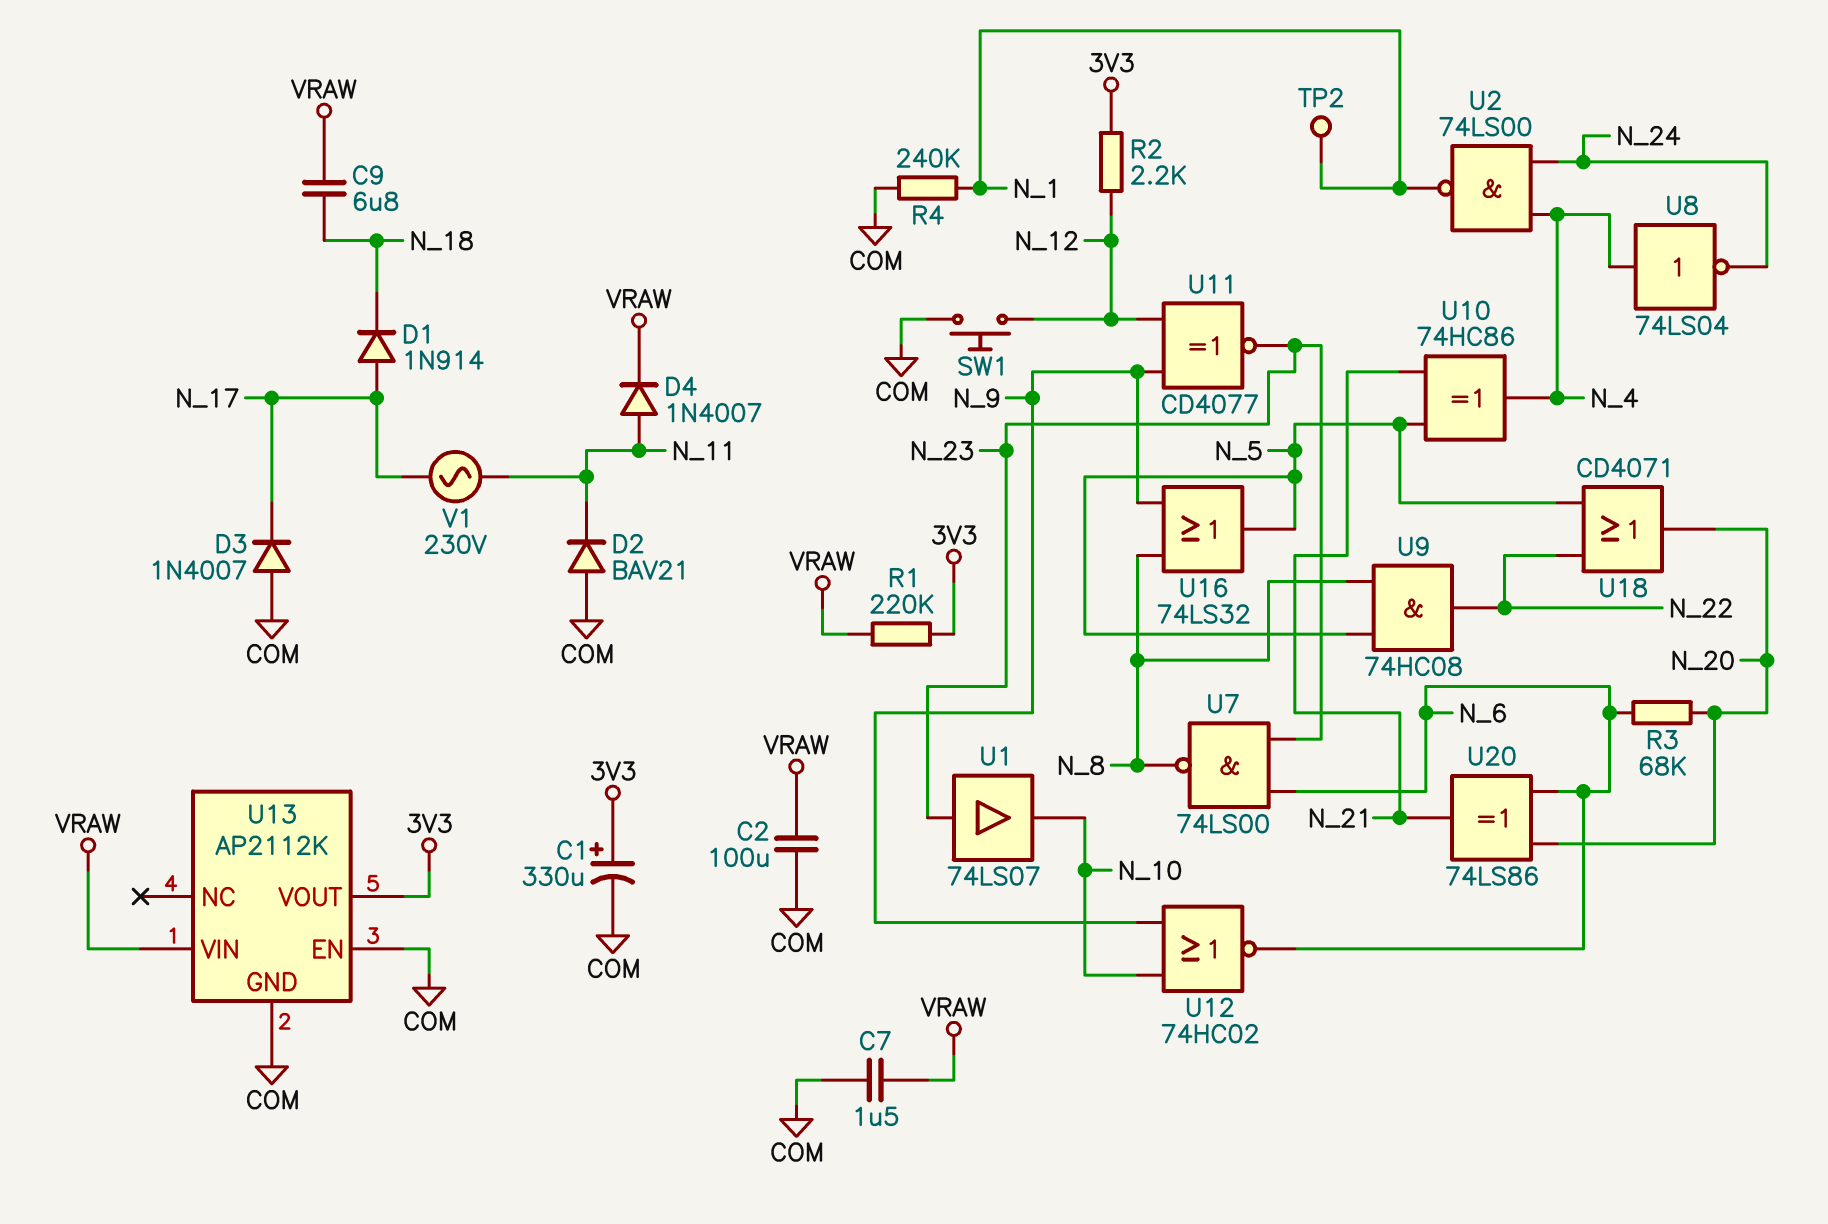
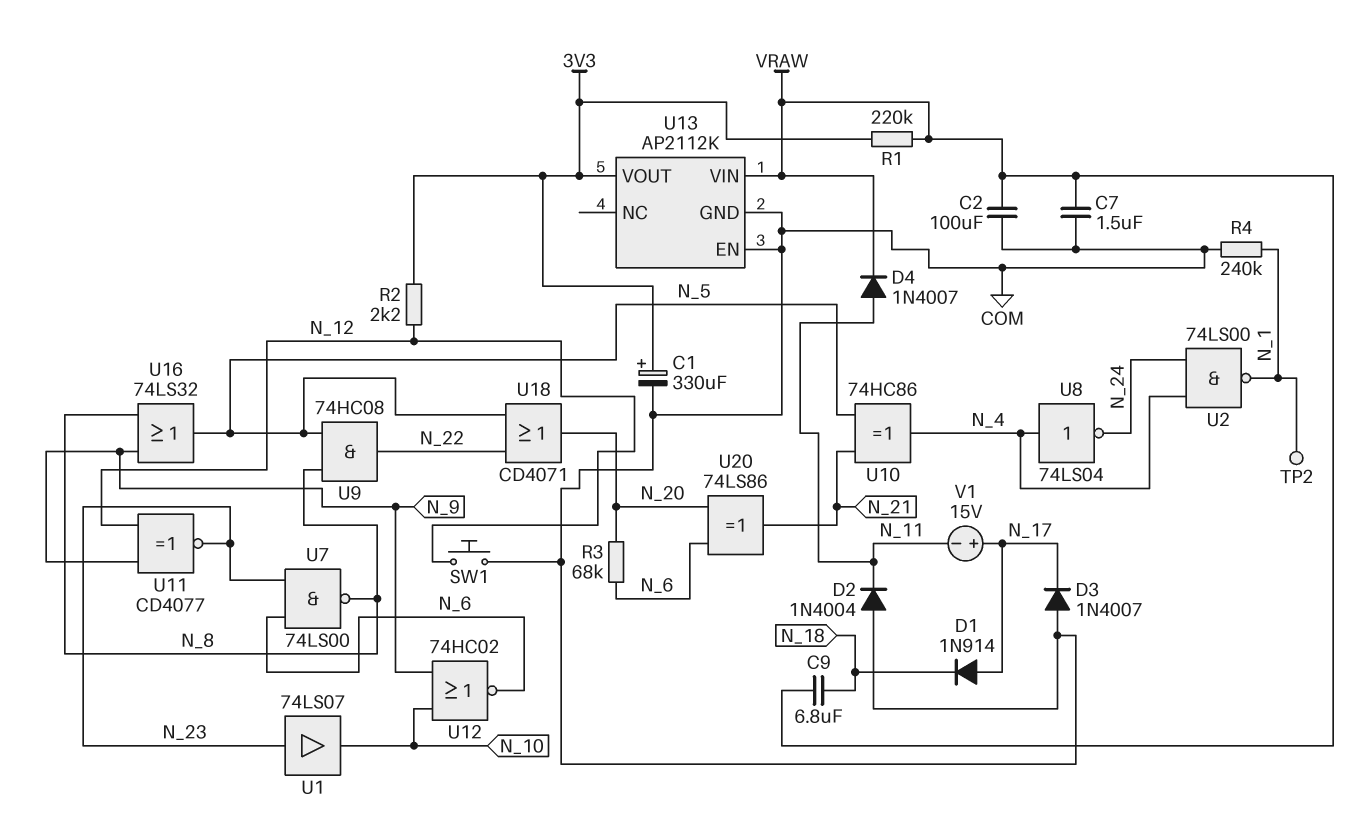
D2: diode BAV21 (A COM, K N_11) -> diode 1N4004 (A COM, K N_11)
V1: AC 230V (N_11, N_17) -> 15V (plus N_17, minus N_11)

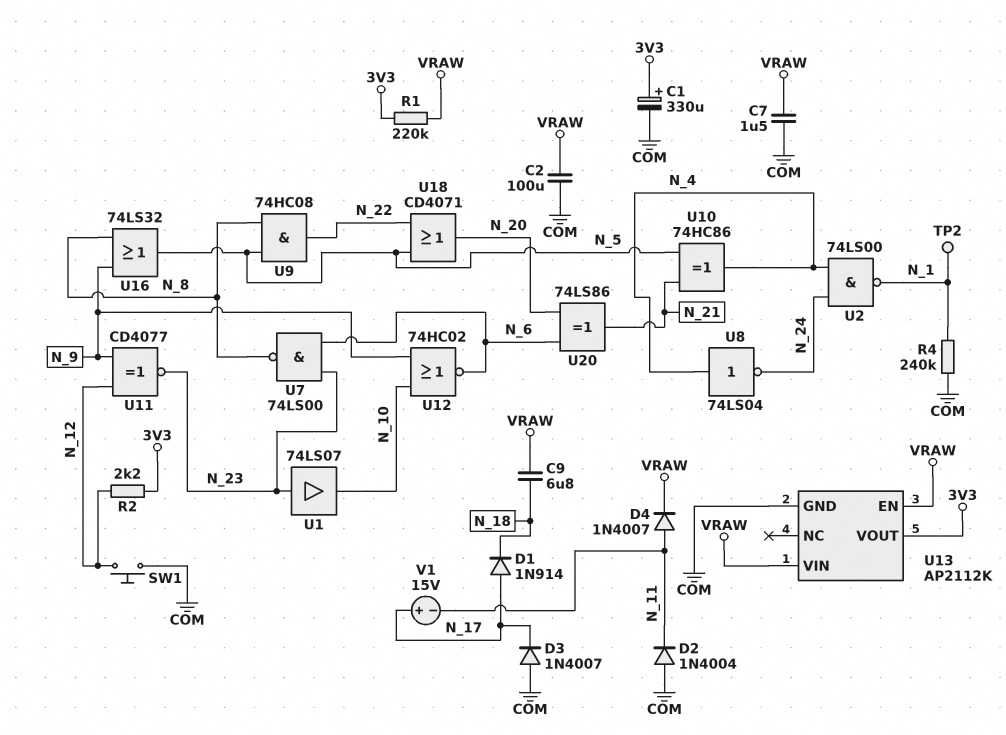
R3: 68k (N_6, N_20) -> none
U13 pin EN: COM -> VRAW

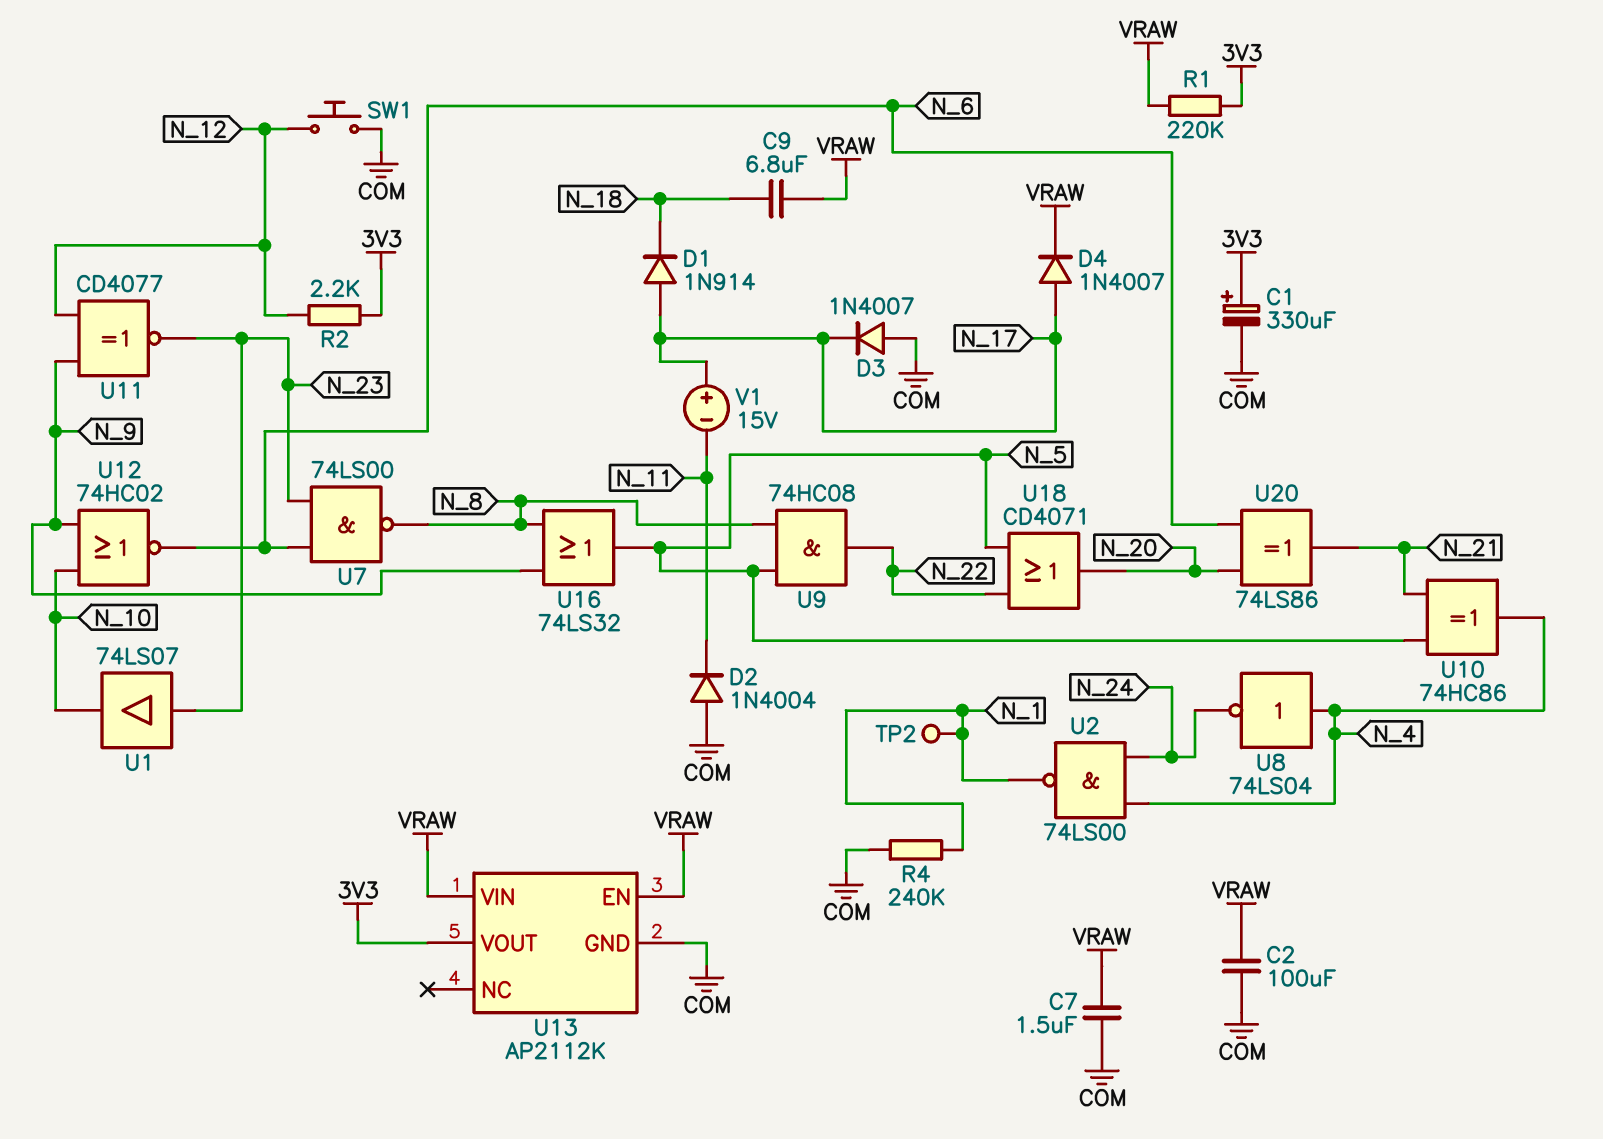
D4: diode 1N4007 (A N_11, K VRAW) -> diode 1N4007 (A N_17, K VRAW)

